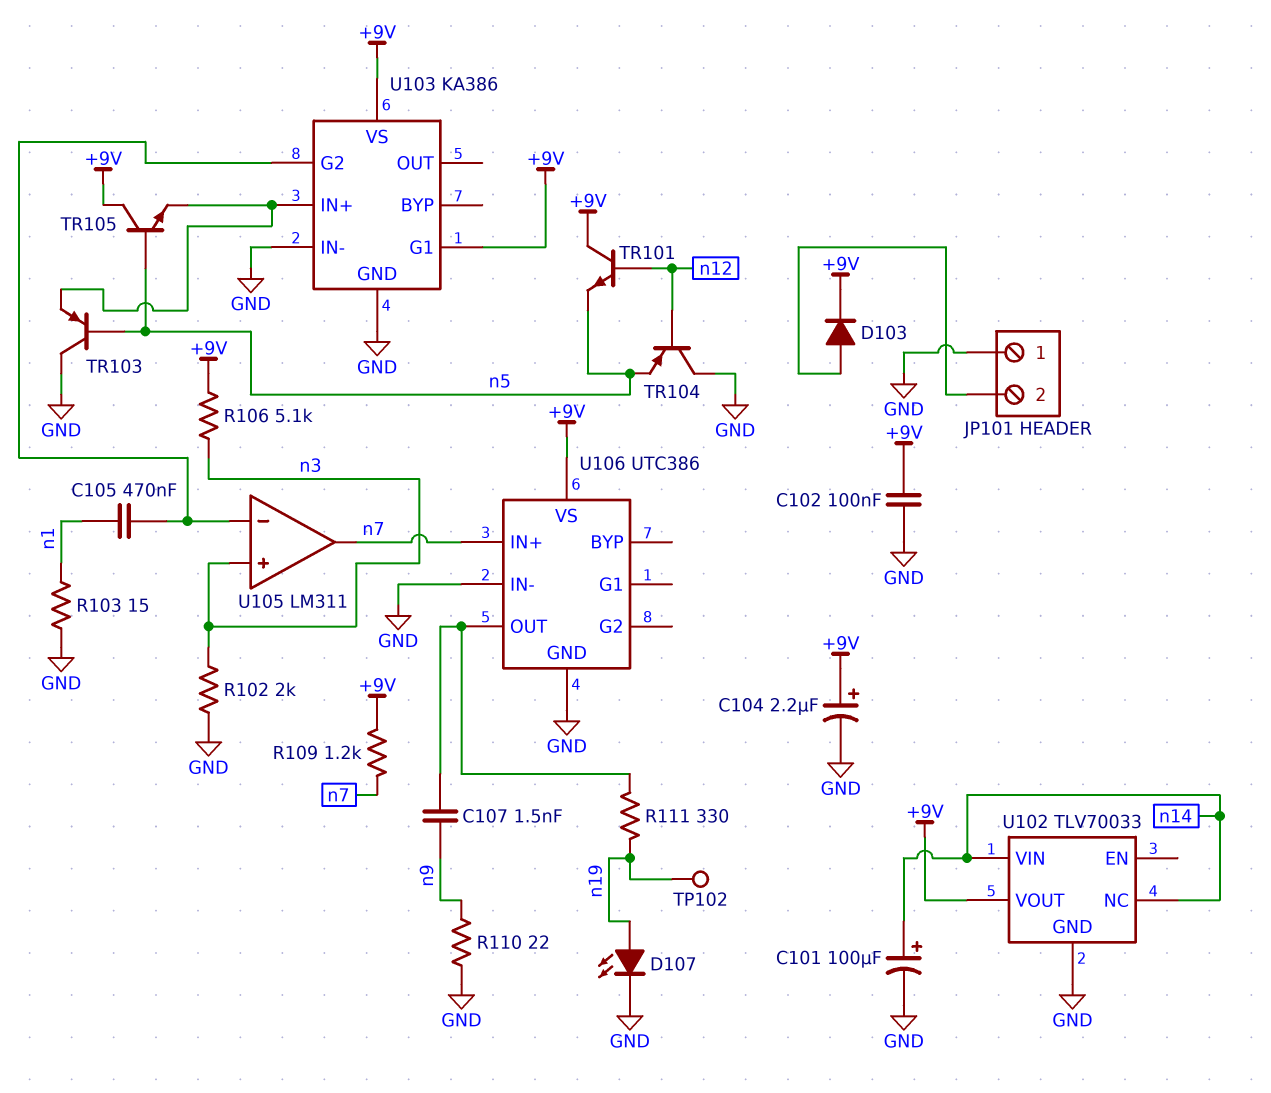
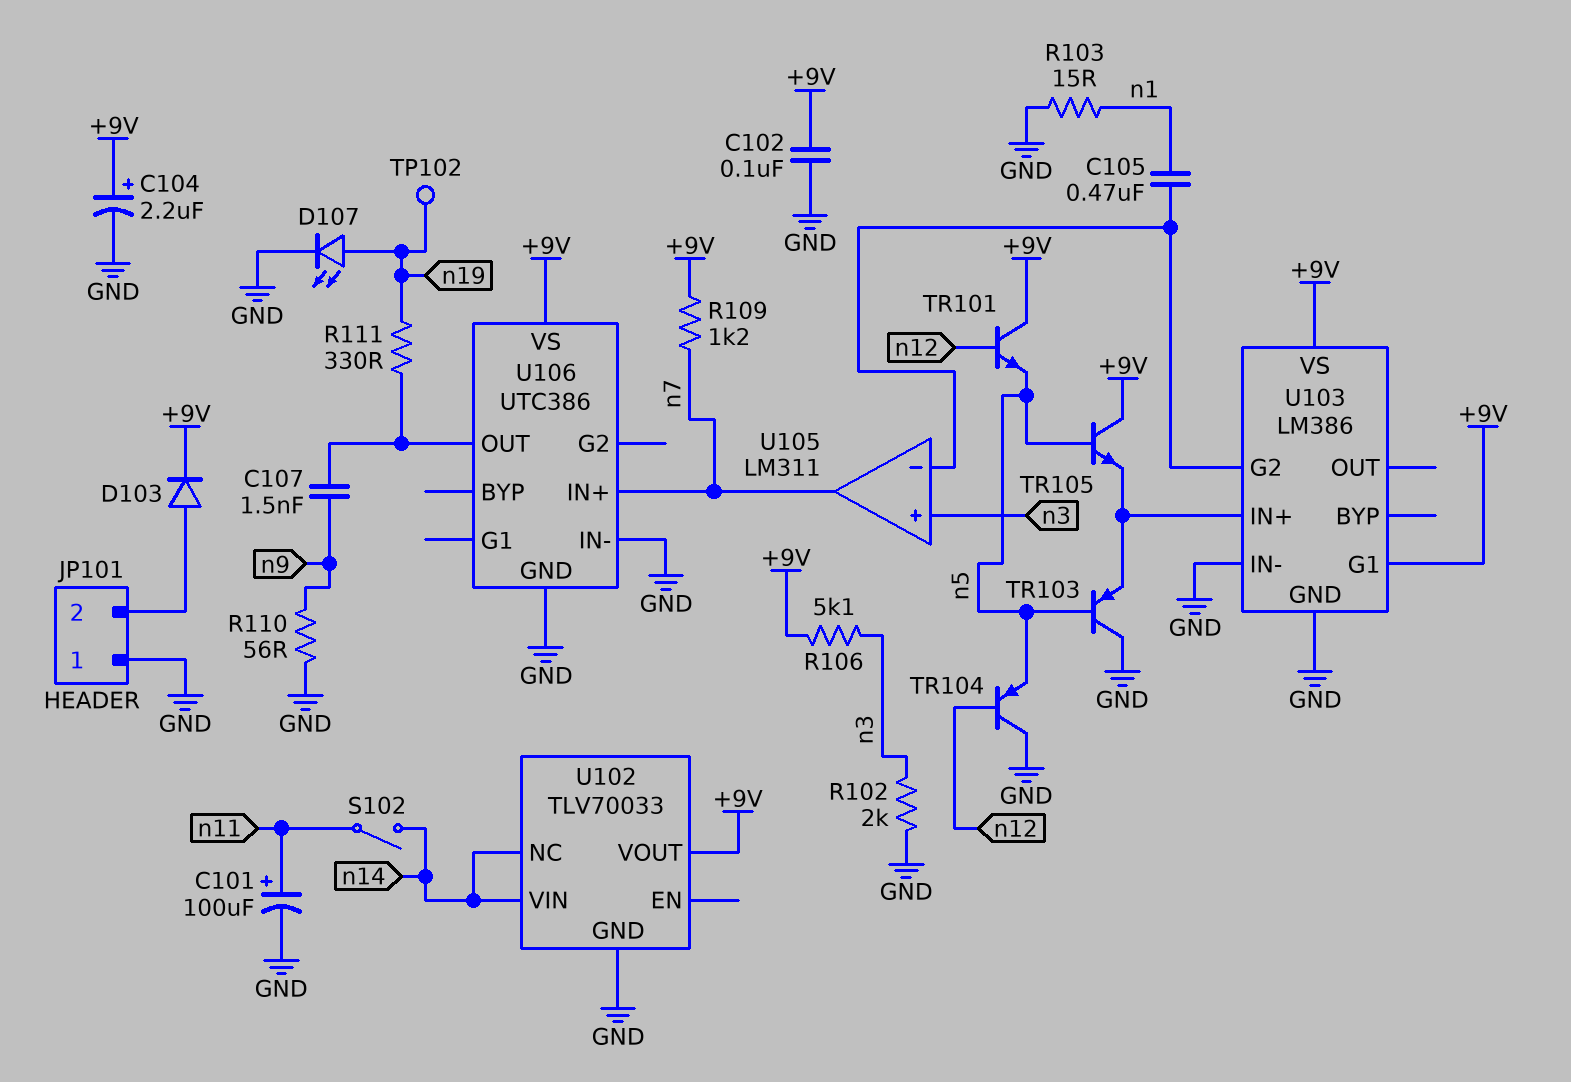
C101: 100uF (plus n14, minus GND) -> 100uF (plus n11, minus GND)
R110: 22 (GND, n9) -> 56 (GND, n9)
S102: none -> switch (n11, n14)
U103: KA386 -> LM386

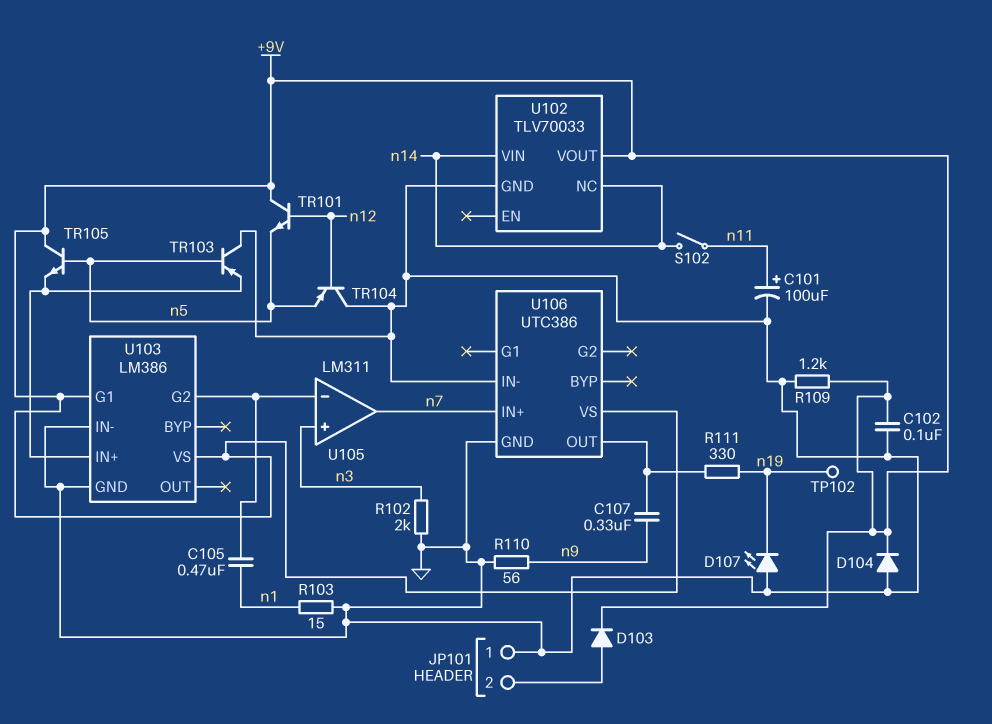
C104: 2.2uF (plus +9V, minus GND) -> none
C107: 1.5nF (U106/OUT, n9) -> 330nF (U106/OUT, n9)
D104: none -> diode (A GND, K +9V)
D107: LED (A n19, K GND) -> LED (A GND, K n19)
R106: 5.1k (+9V, n3) -> none
R109: 1.2k (+9V, n7) -> 1.2k (+9V, GND)

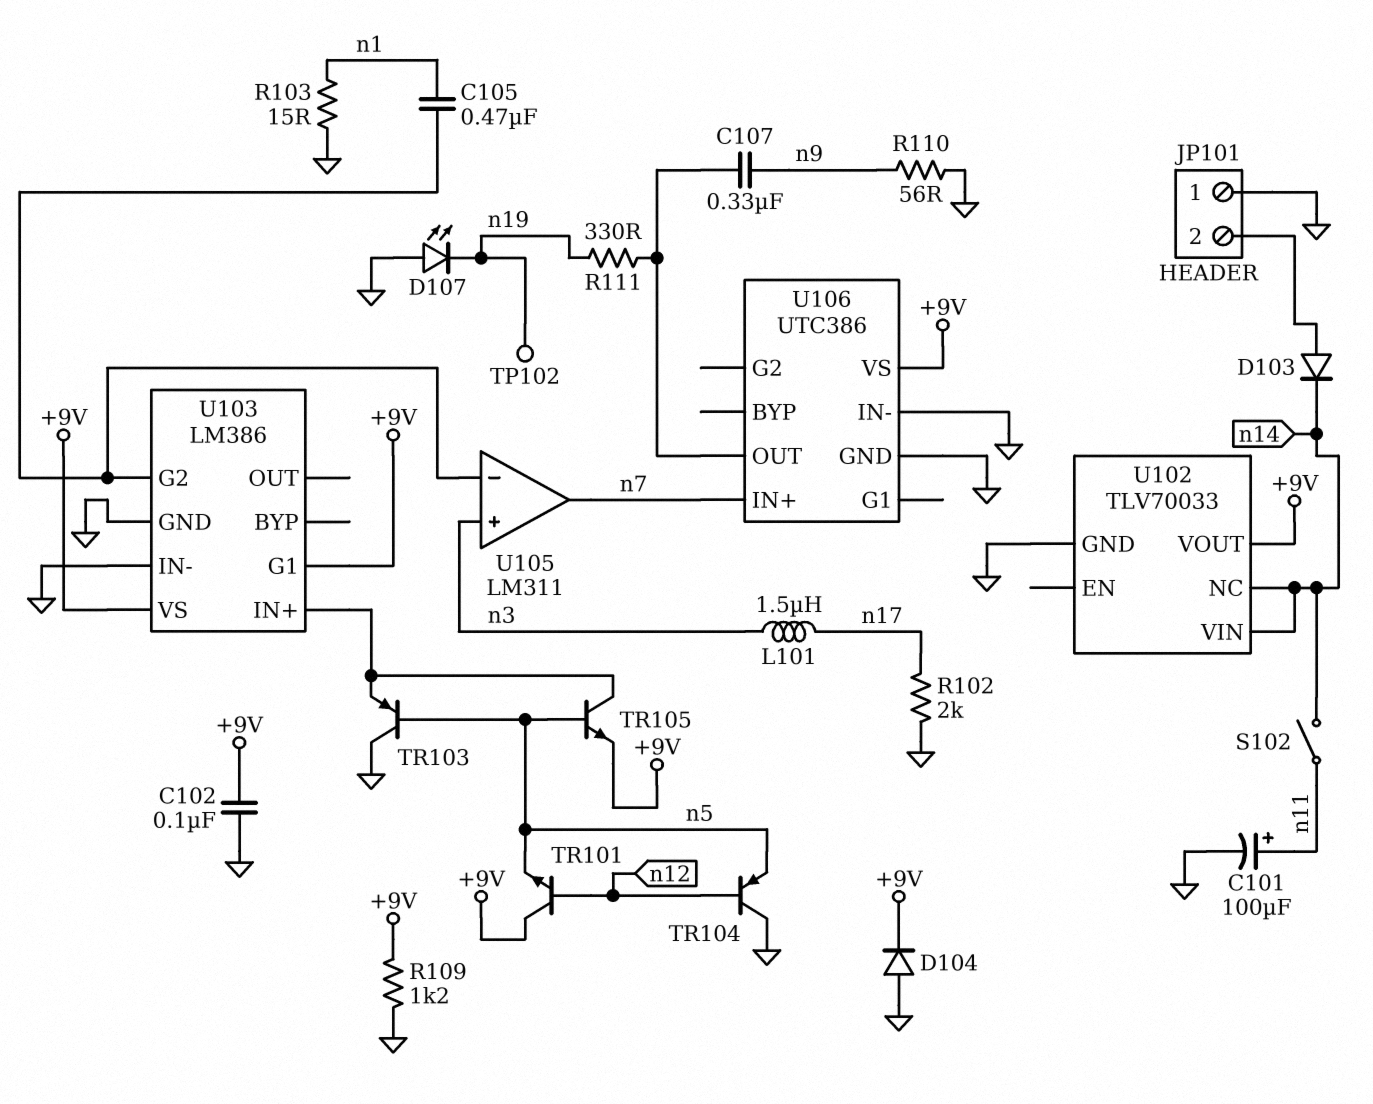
D103: diode (A JP101/2, K +9V) -> diode (A JP101/2, K n14)
L101: none -> 1.5uH (n3, n17)
R102: 2k (GND, n3) -> 2k (GND, n17)
TR105: NPN (B n5, C +9V, E U103/IN+) -> NPN (B n5, C U103/IN+, E +9V)

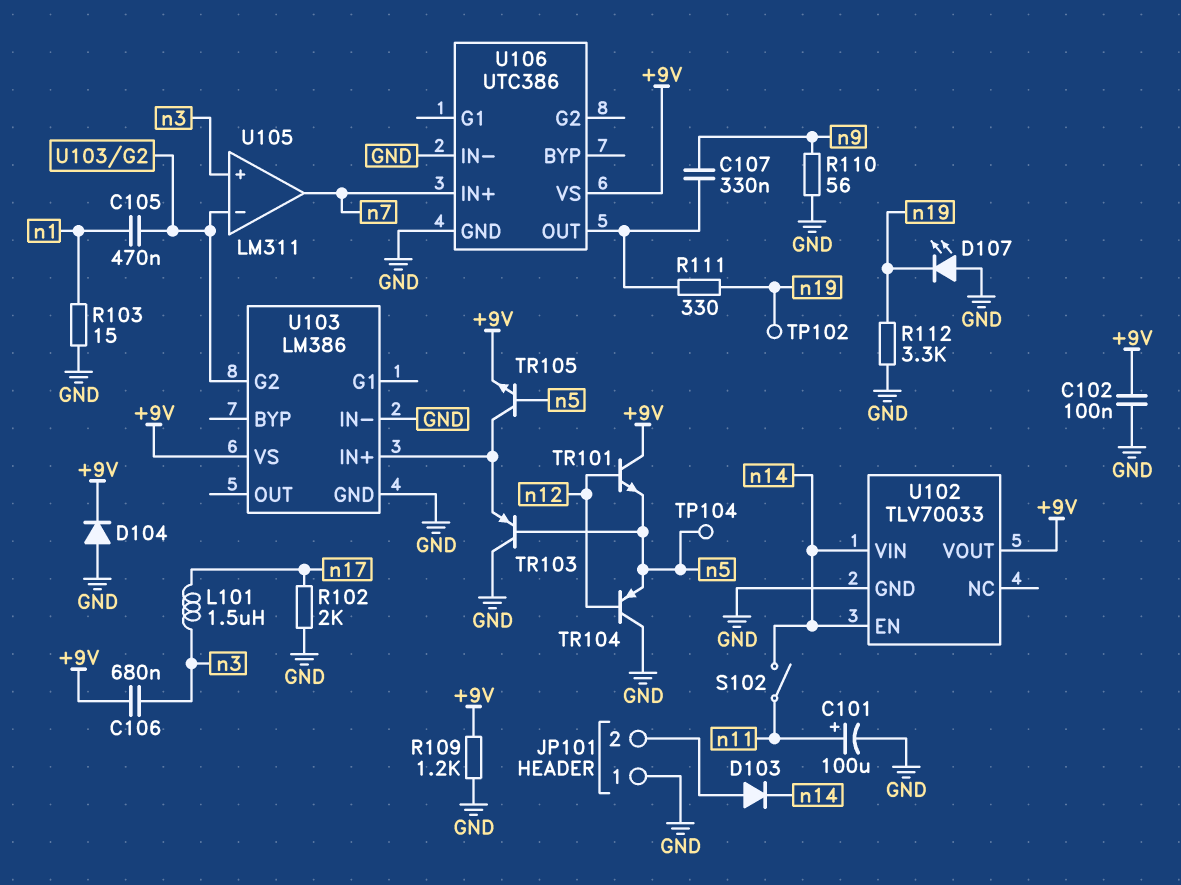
C106: none -> 680nF (+9V, n3)
R112: none -> 3.3k (GND, n19)
TP104: none -> test point (n5)
U102 pin EN: none -> n14
U102 pin NC: n14 -> none
U103 pin G1: +9V -> none

